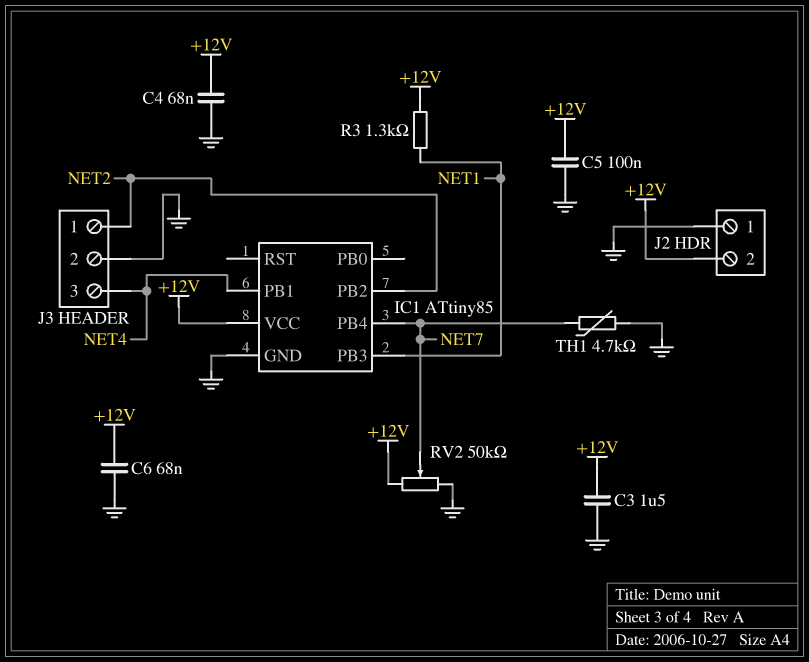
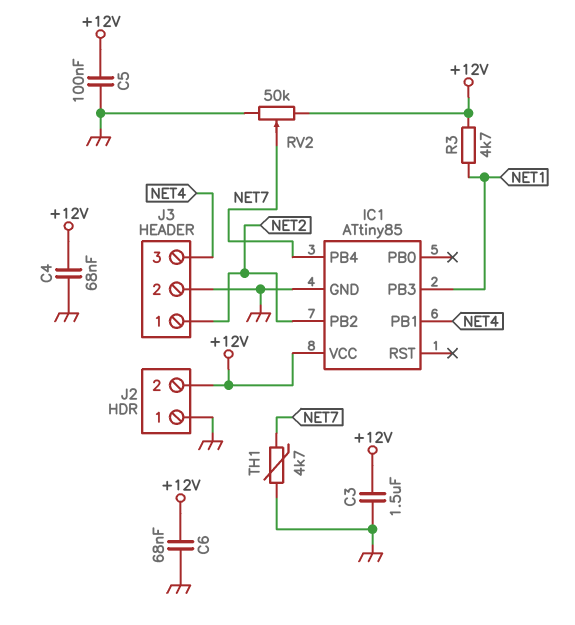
R3: 1.3k (+12V, NET1) -> 4.7k (+12V, NET1)

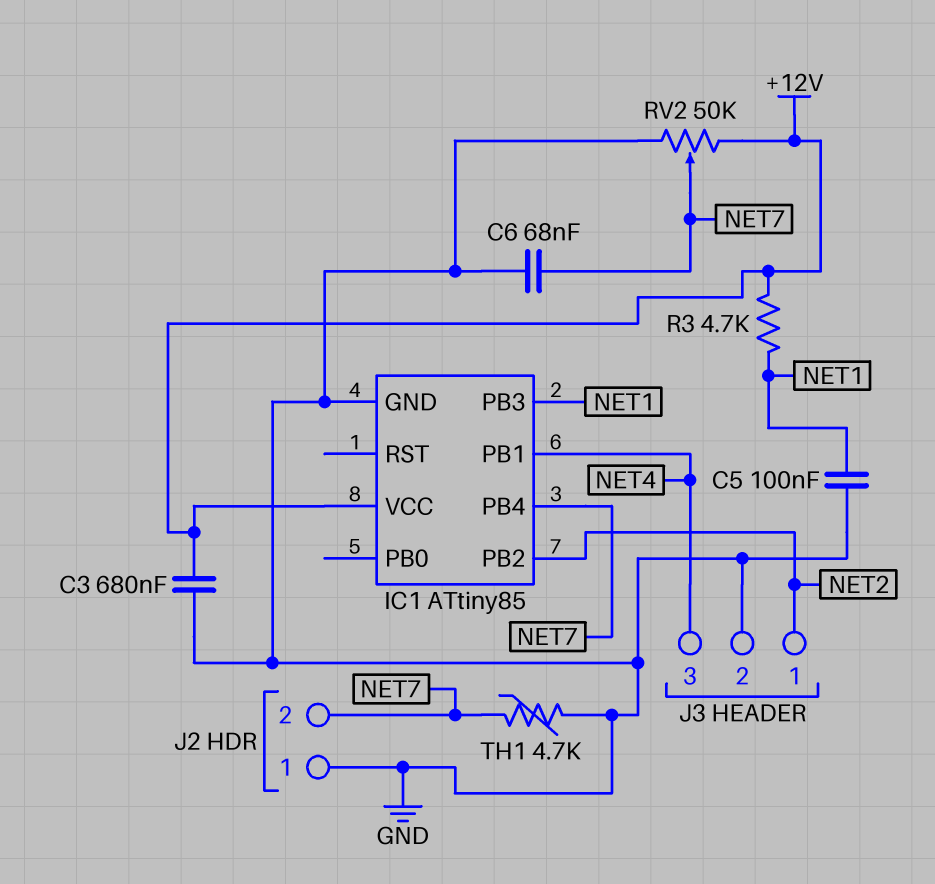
C3: 1.5uF (+12V, GND) -> 680nF (+12V, GND)
C4: 68nF (+12V, GND) -> none
C5: 100nF (+12V, GND) -> 100nF (GND, NET1)
C6: 68nF (+12V, GND) -> 68nF (GND, NET7)
J2 pin 2: +12V -> NET7

